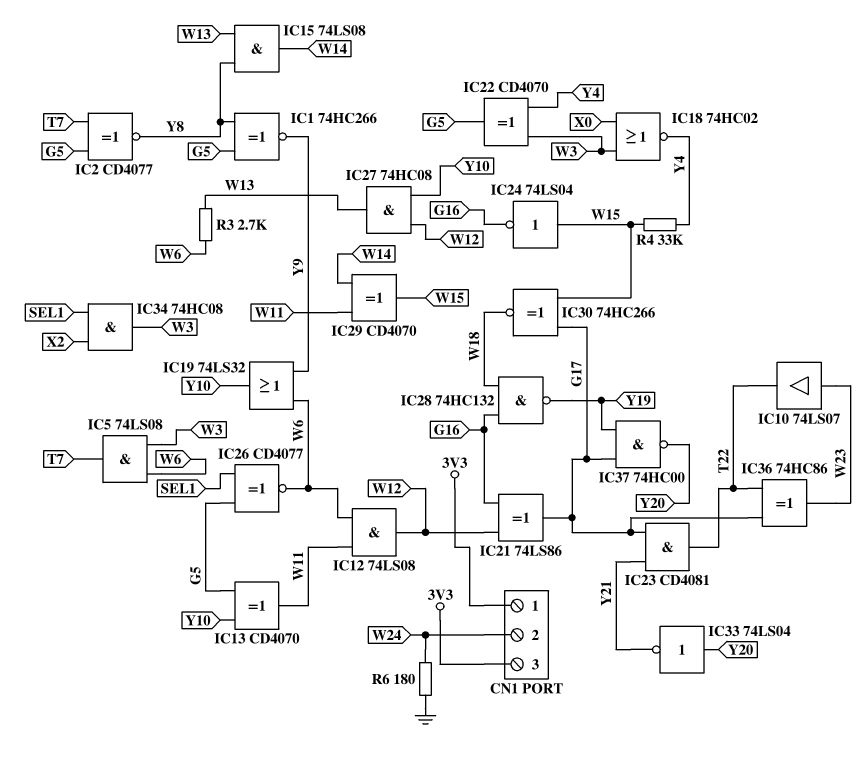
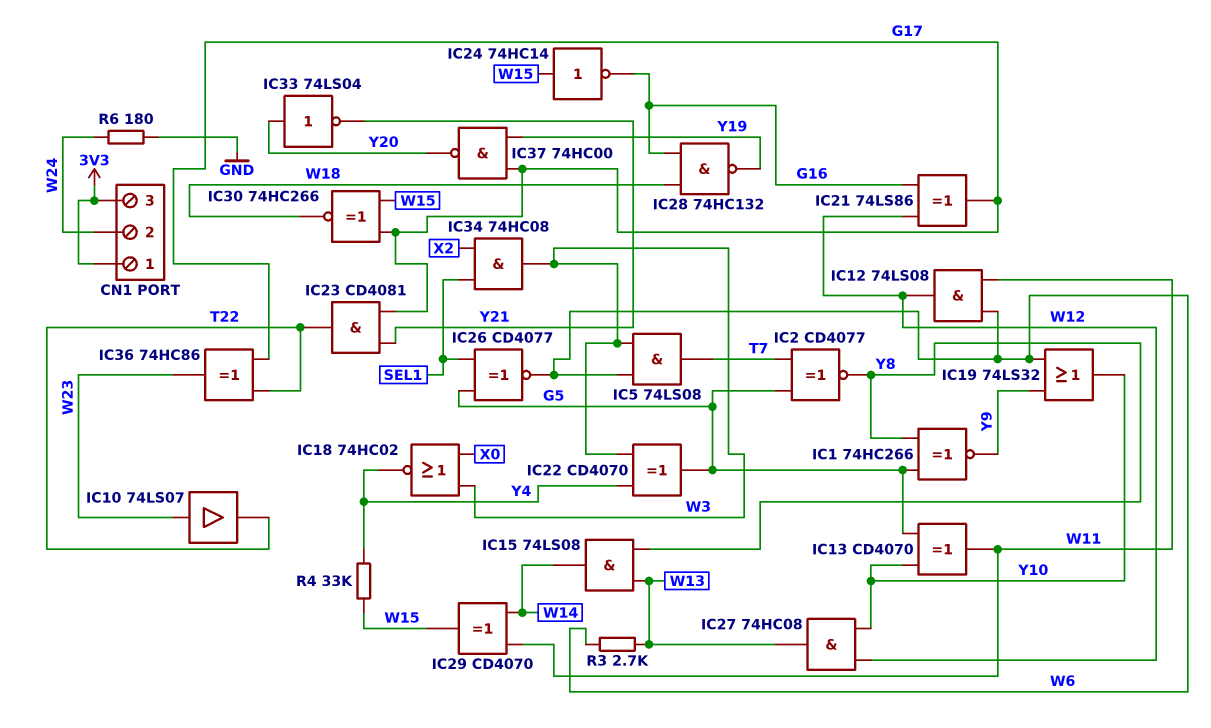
IC24: NOT 74LS04 (in W15, out G16) -> NOT 74HC14 (in W15, out G16)

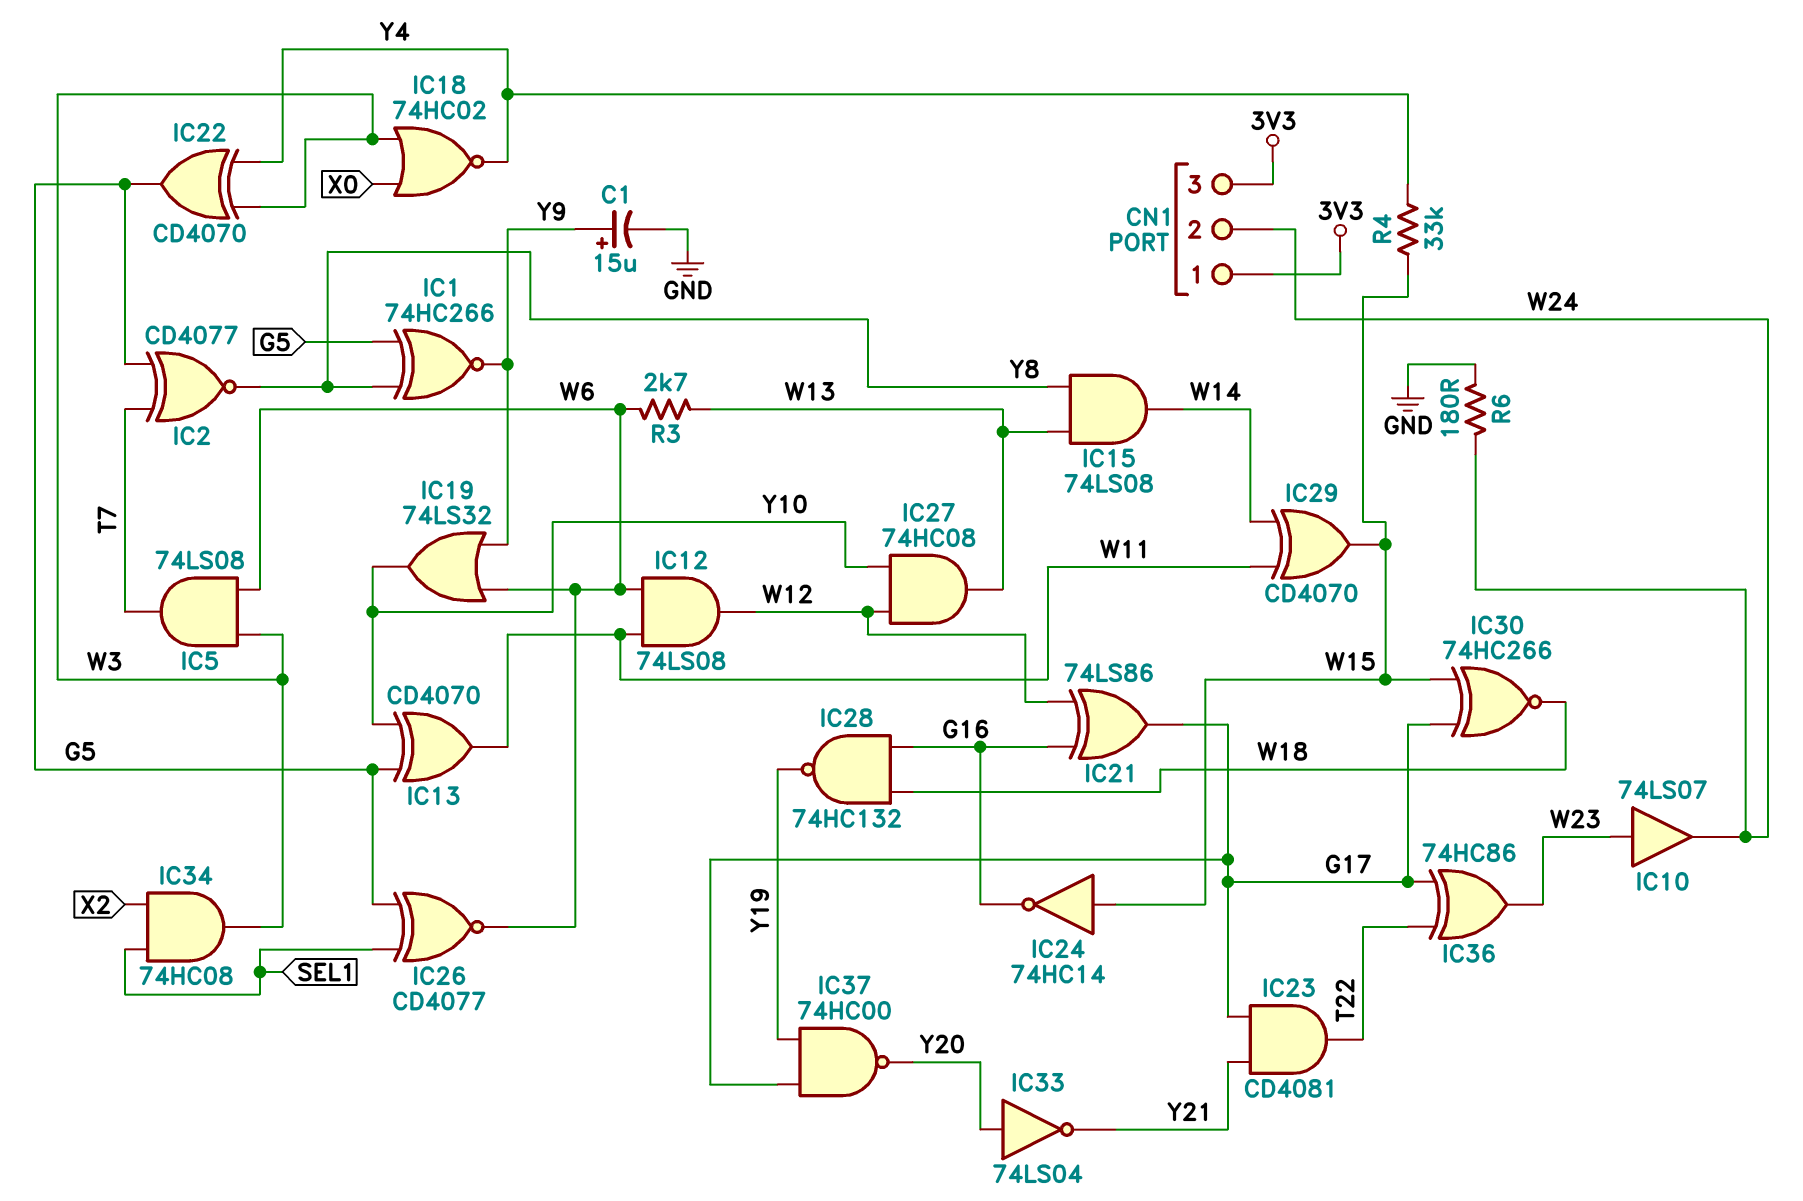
C1: none -> 15uF (plus Y9, minus GND)
IC10: buffer 74LS07 (in W23, out T22) -> buffer 74LS07 (in W23, out W24)

